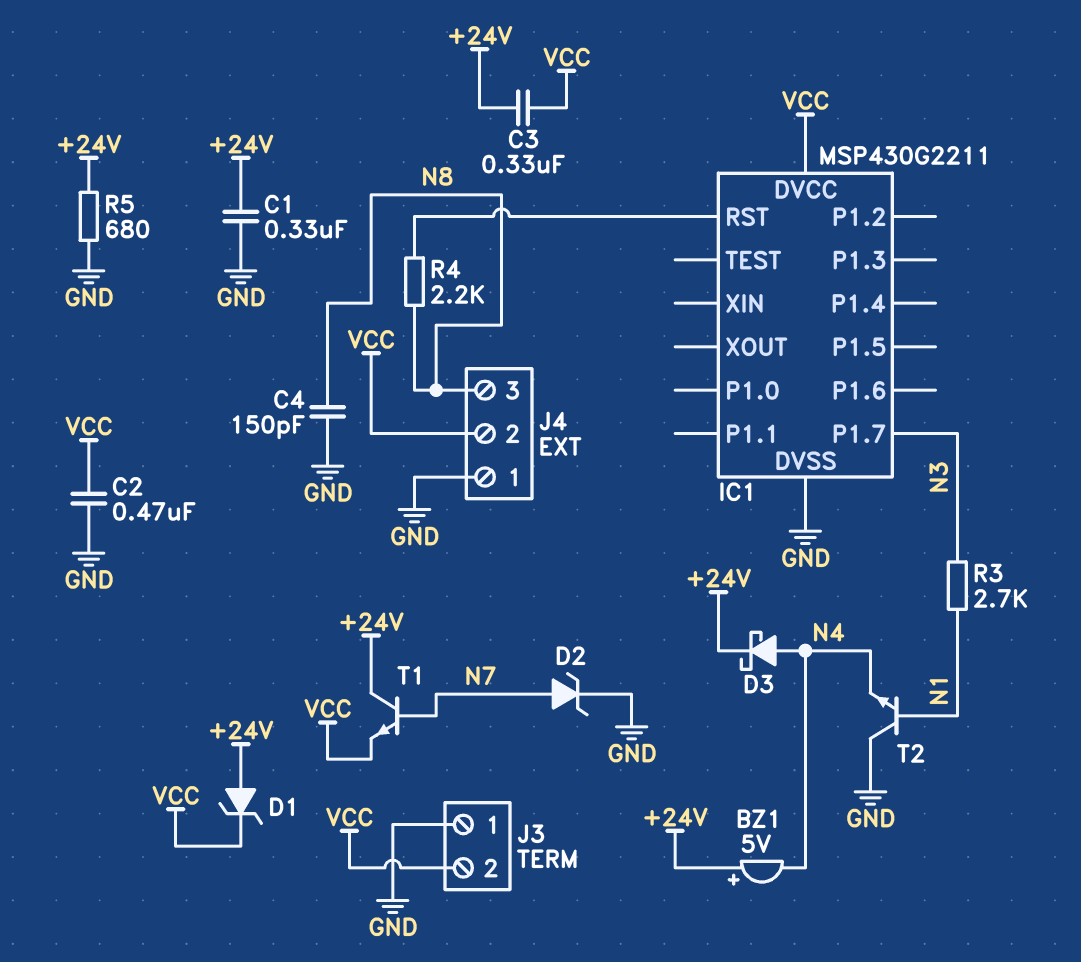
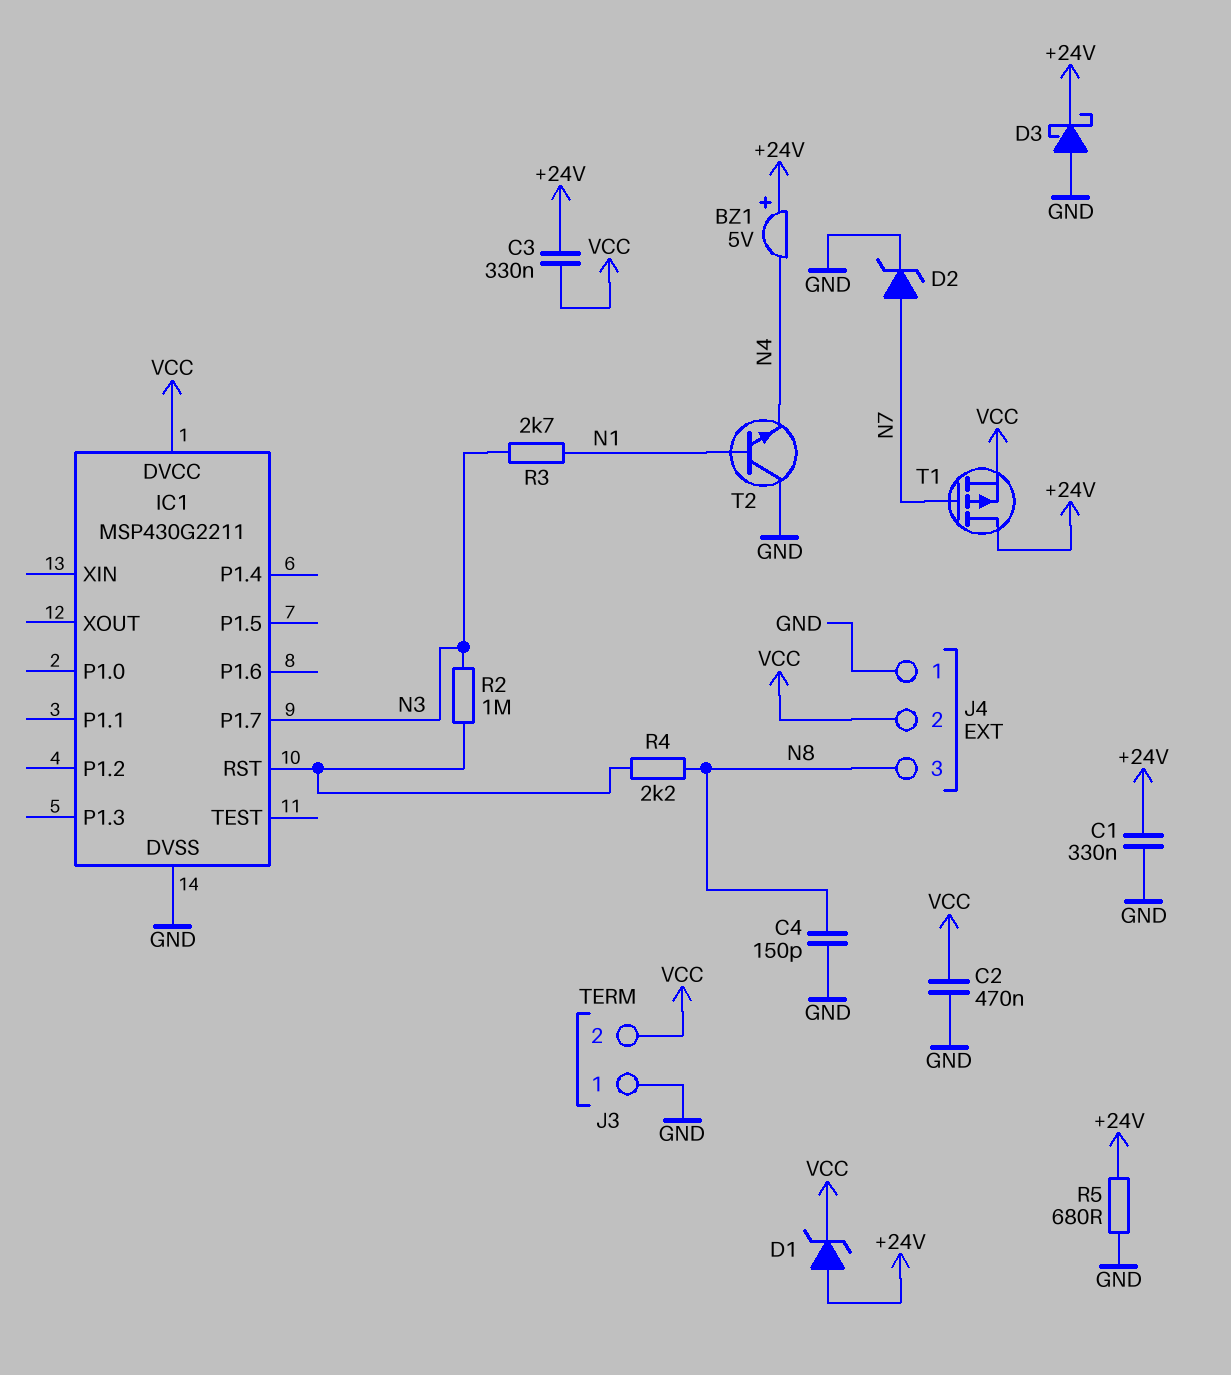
D3: schottky (A N4, K +24V) -> schottky (A GND, K +24V)
R2: none -> 1M (IC1/RST, N3)
T1: NPN (B N7, C +24V, E VCC) -> PMOS (G N7, D +24V, S VCC)

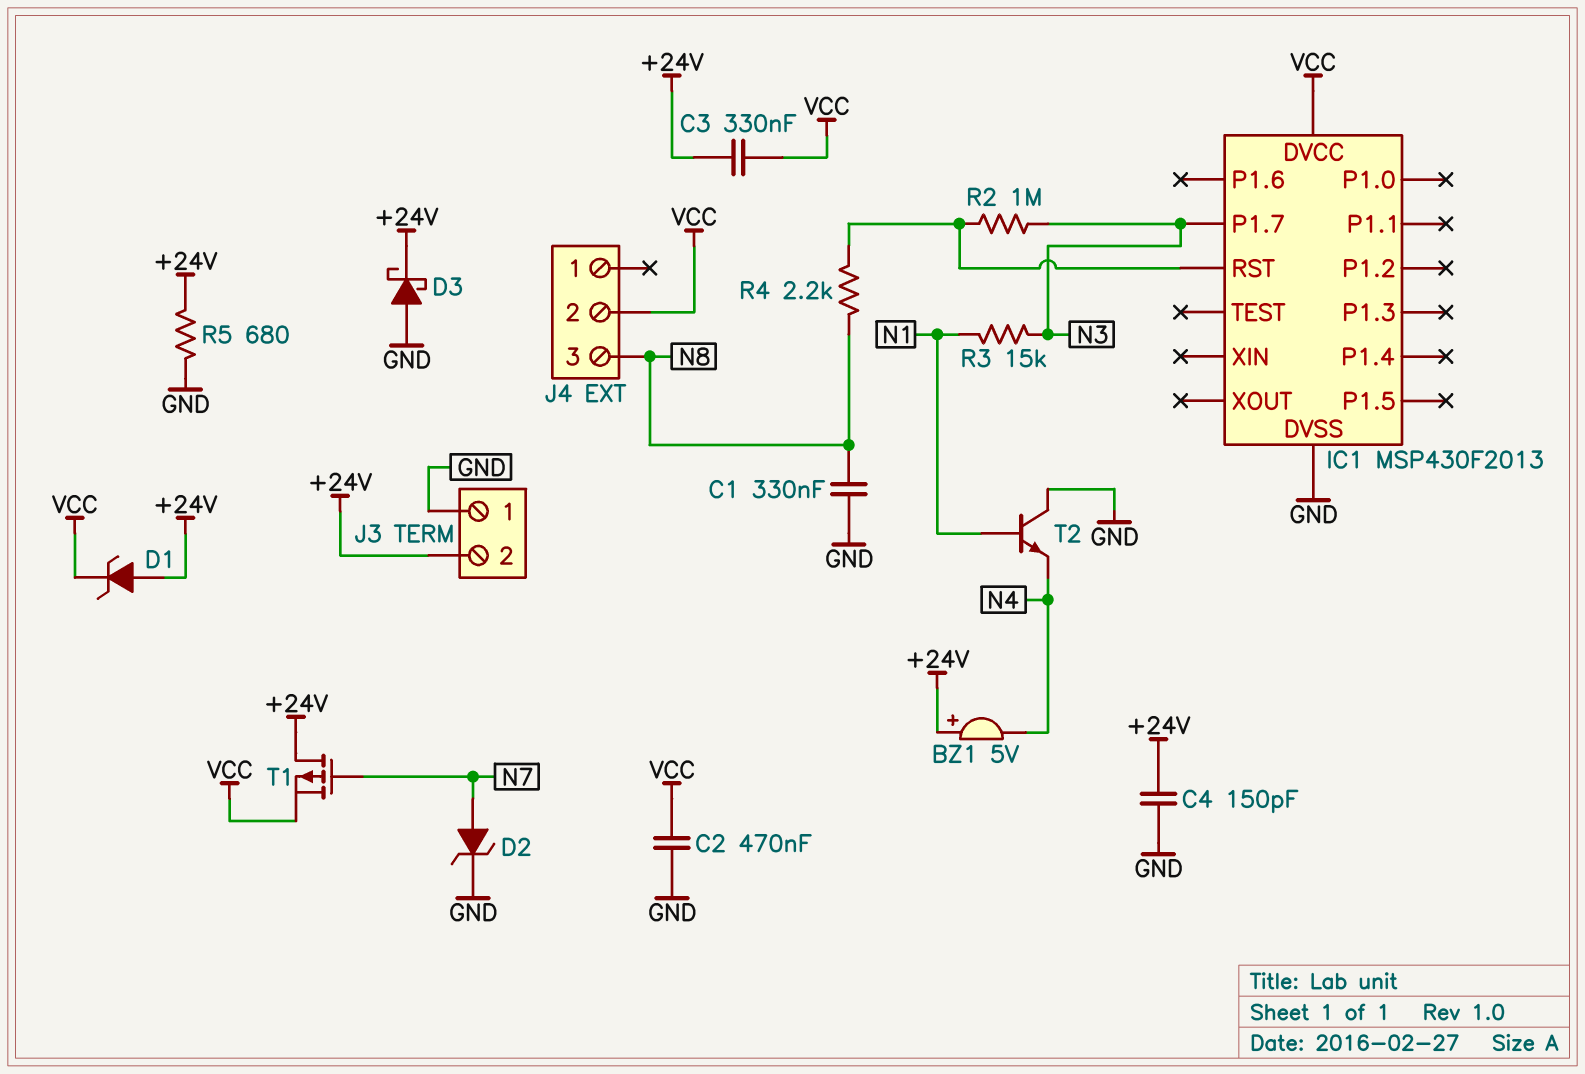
C1: 330nF (+24V, GND) -> 330nF (GND, N8)
C4: 150pF (GND, N8) -> 150pF (+24V, GND)
IC1: MSP430G2211 -> MSP430F2013
J3 pin 2: VCC -> +24V
J4 pin 1: GND -> none
R3: 2.7k (N1, N3) -> 15k (N1, N3)

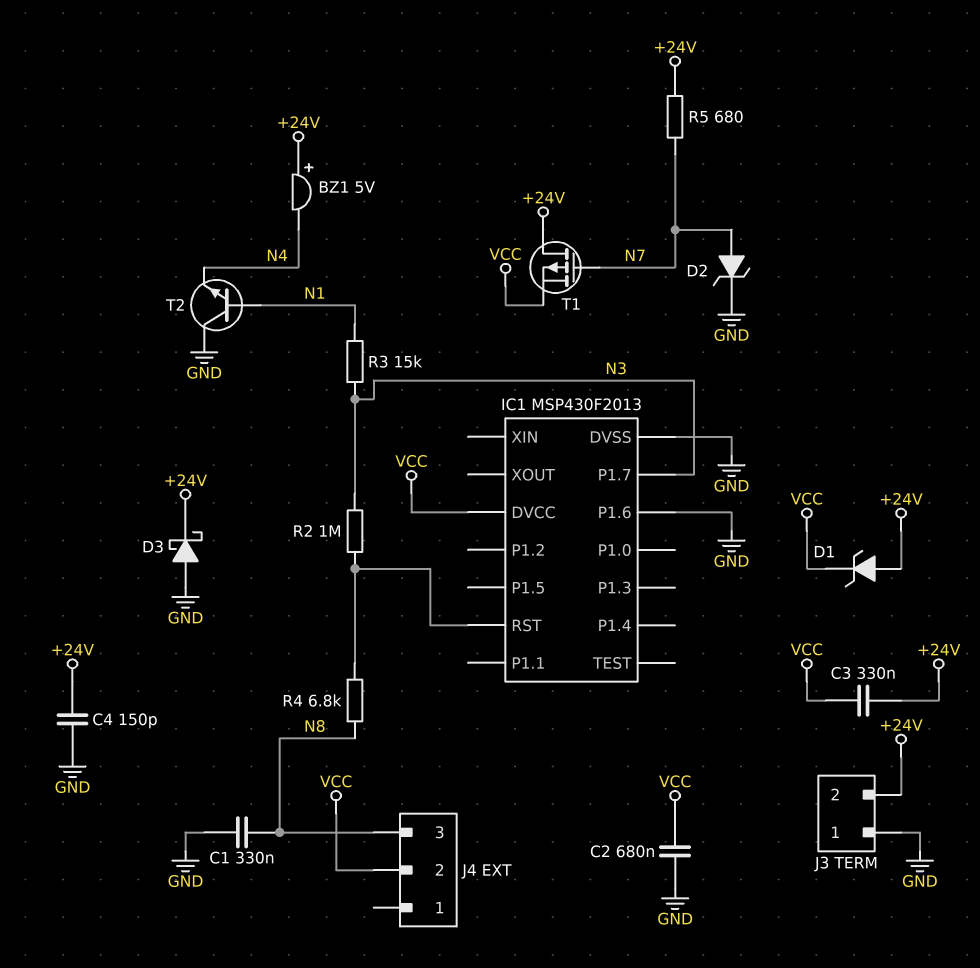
C2: 470nF (GND, VCC) -> 680nF (GND, VCC)
IC1 pin P1.6: none -> GND
R4: 2.2k (IC1/RST, N8) -> 6.8k (IC1/RST, N8)
R5: 680 (+24V, GND) -> 680 (+24V, N7)

